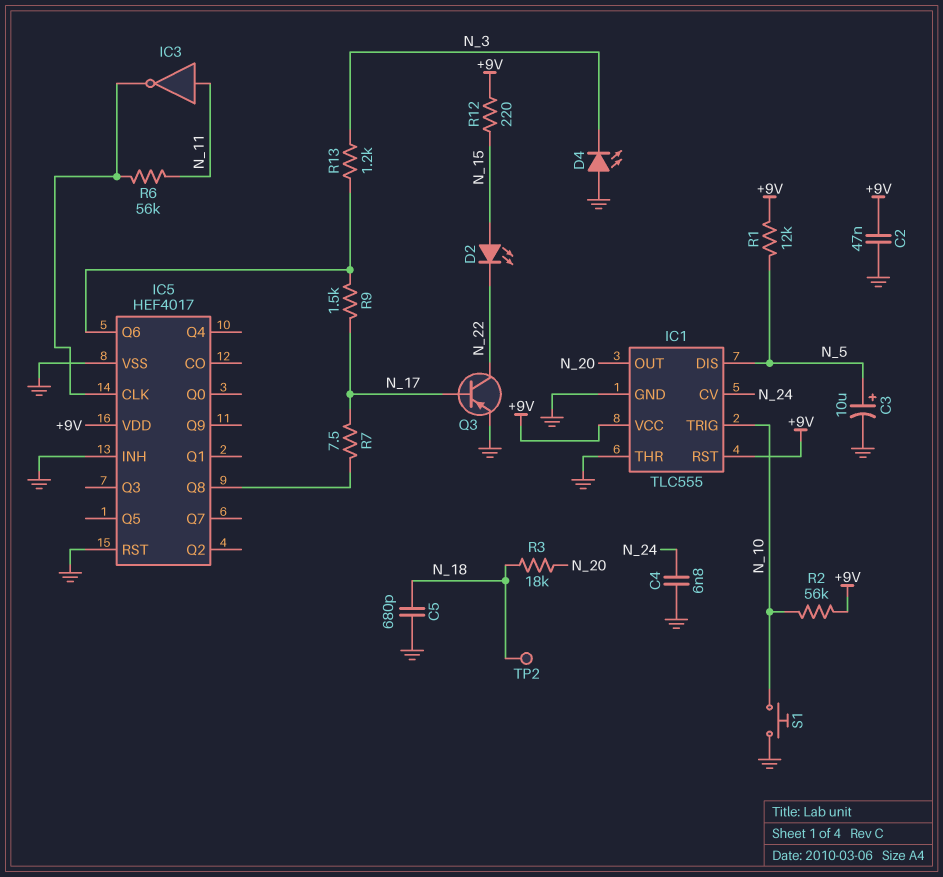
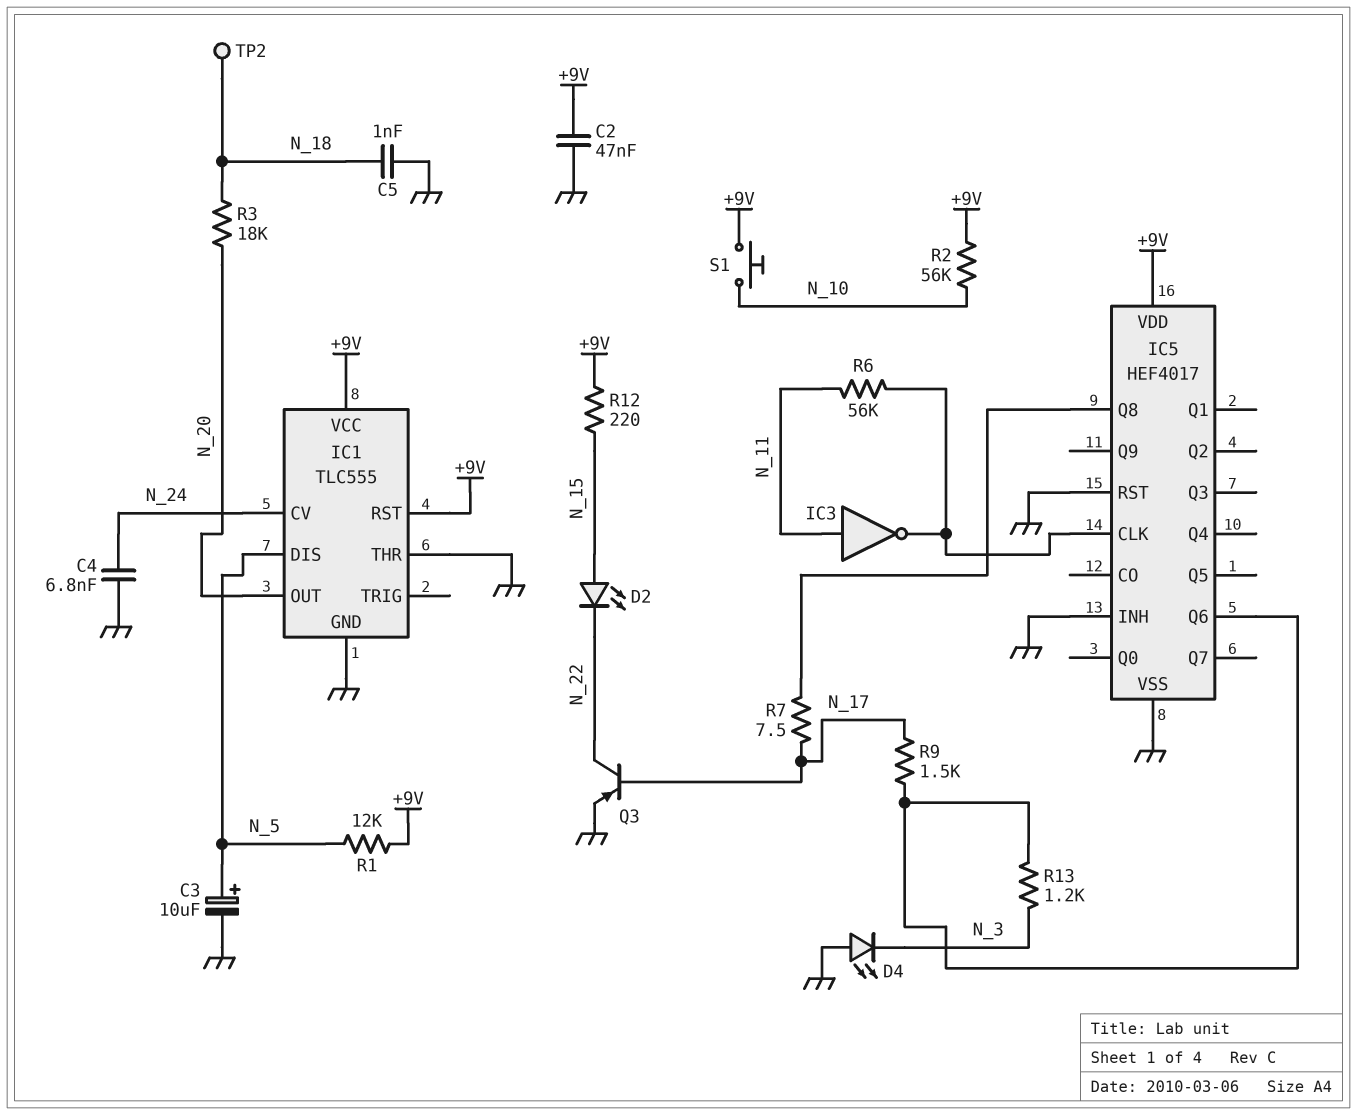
C5: 680pF (GND, N_18) -> 1nF (GND, N_18)
IC1 pin TRIG: N_10 -> none
S1: button (GND, N_10) -> button (+9V, N_10)

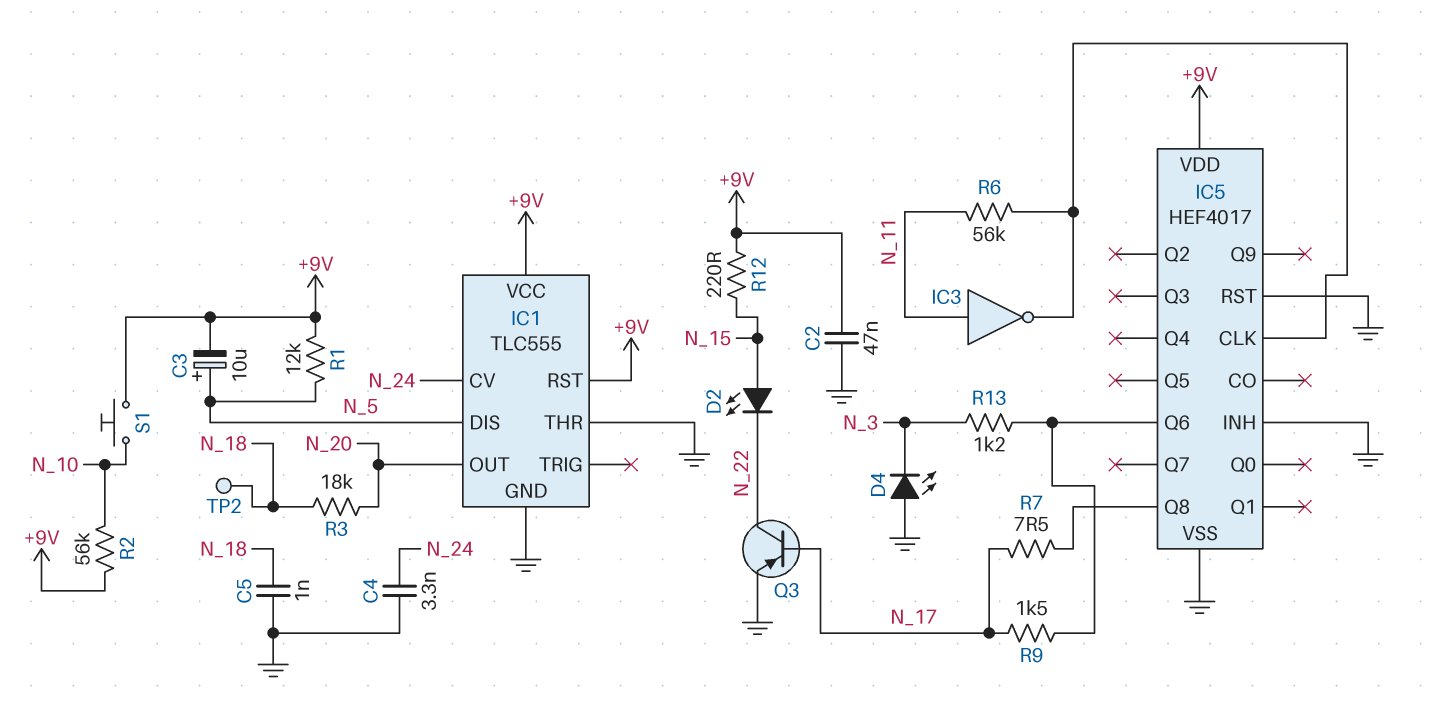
C3: 10uF (plus N_5, minus GND) -> 10uF (plus N_5, minus +9V)
C4: 6.8nF (GND, N_24) -> 3.3nF (GND, N_24)

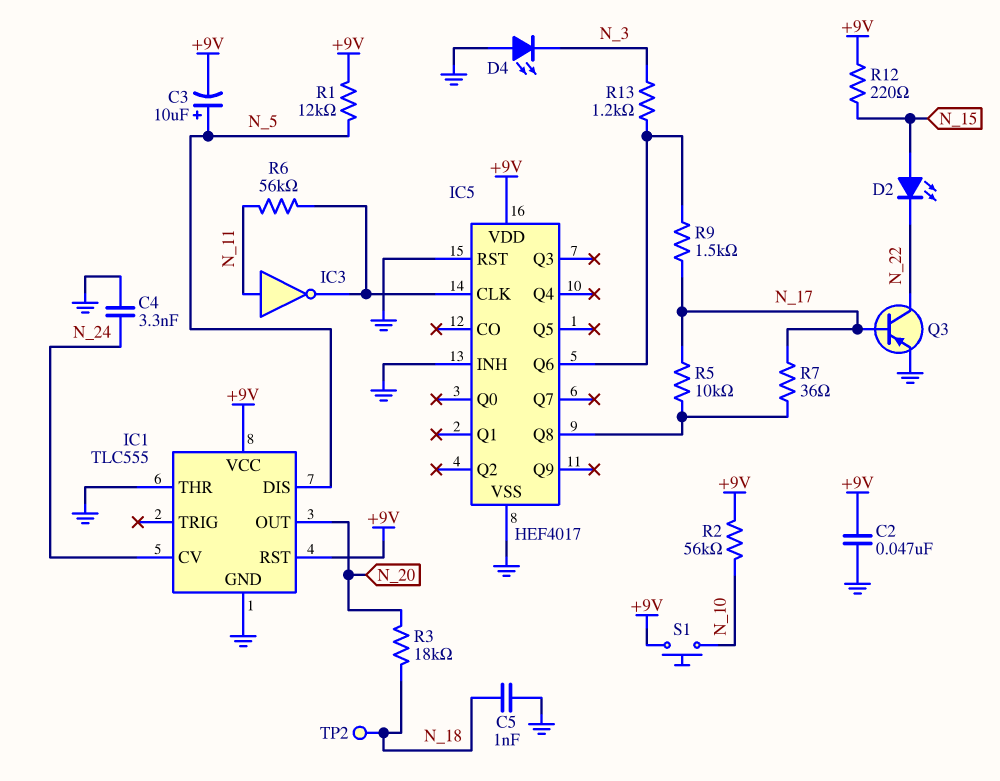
R5: none -> 10k (IC5/Q8, N_17)
R7: 7.5 (IC5/Q8, N_17) -> 36 (IC5/Q8, N_17)

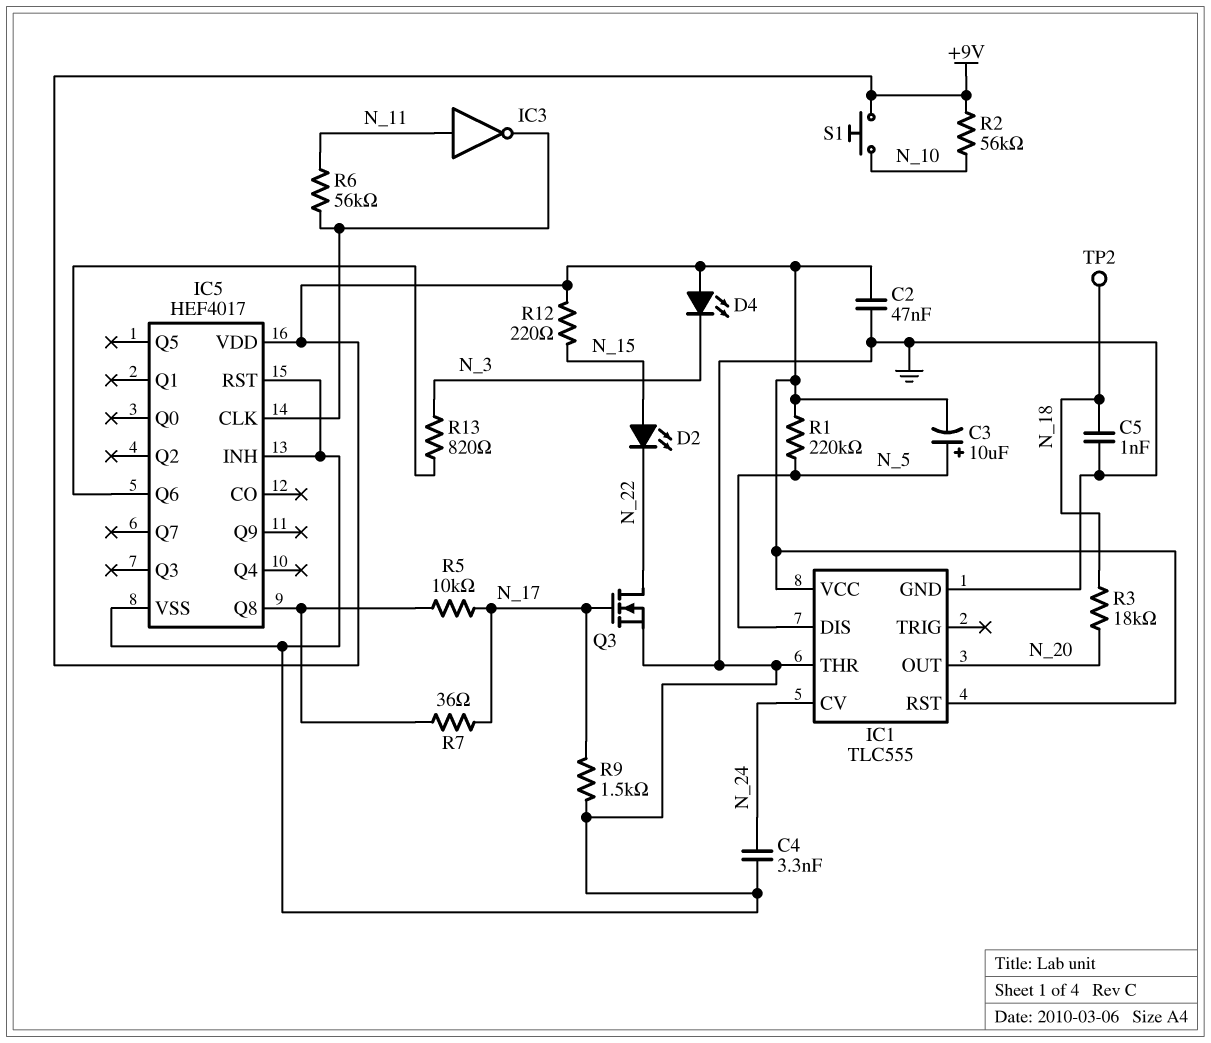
D4: LED (A GND, K N_3) -> LED (A +9V, K N_3)
Q3: PNP (B N_17, C N_22, E GND) -> NMOS (G N_17, D N_22, S GND)
R1: 12k (+9V, N_5) -> 220k (+9V, N_5)
R9: 1.5k (IC5/Q6, N_17) -> 1.5k (GND, N_17)
R13: 1.2k (IC5/Q6, N_3) -> 820 (IC5/Q6, N_3)

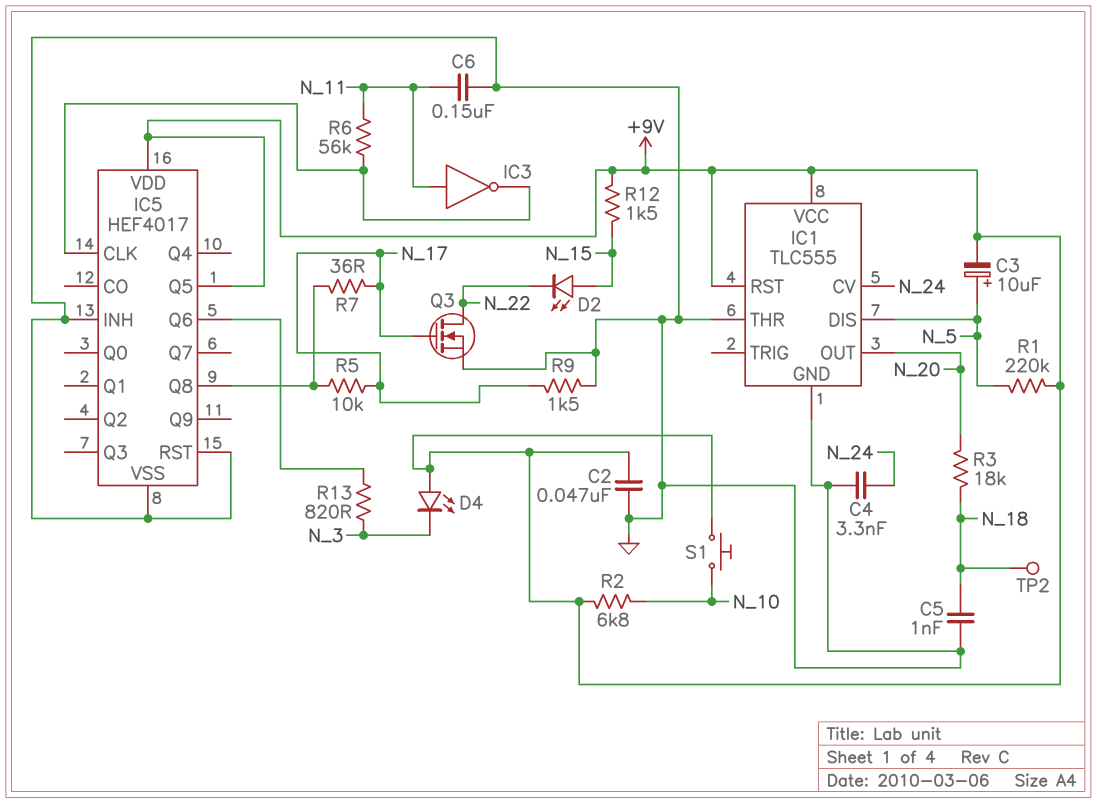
C6: none -> 150nF (GND, N_11)
IC5 pin Q5: none -> +9V
R2: 56k (+9V, N_10) -> 6.8k (+9V, N_10)
R12: 220 (+9V, N_15) -> 1.5k (+9V, N_15)

